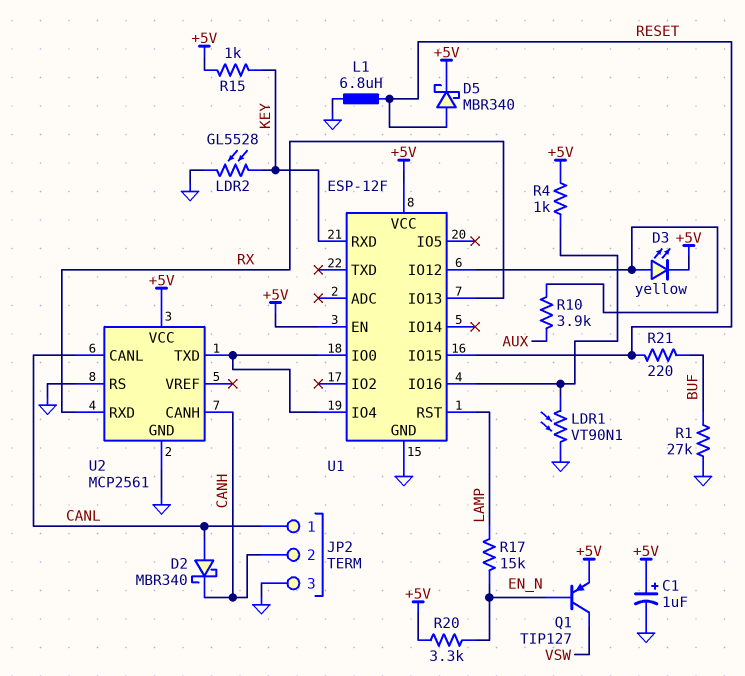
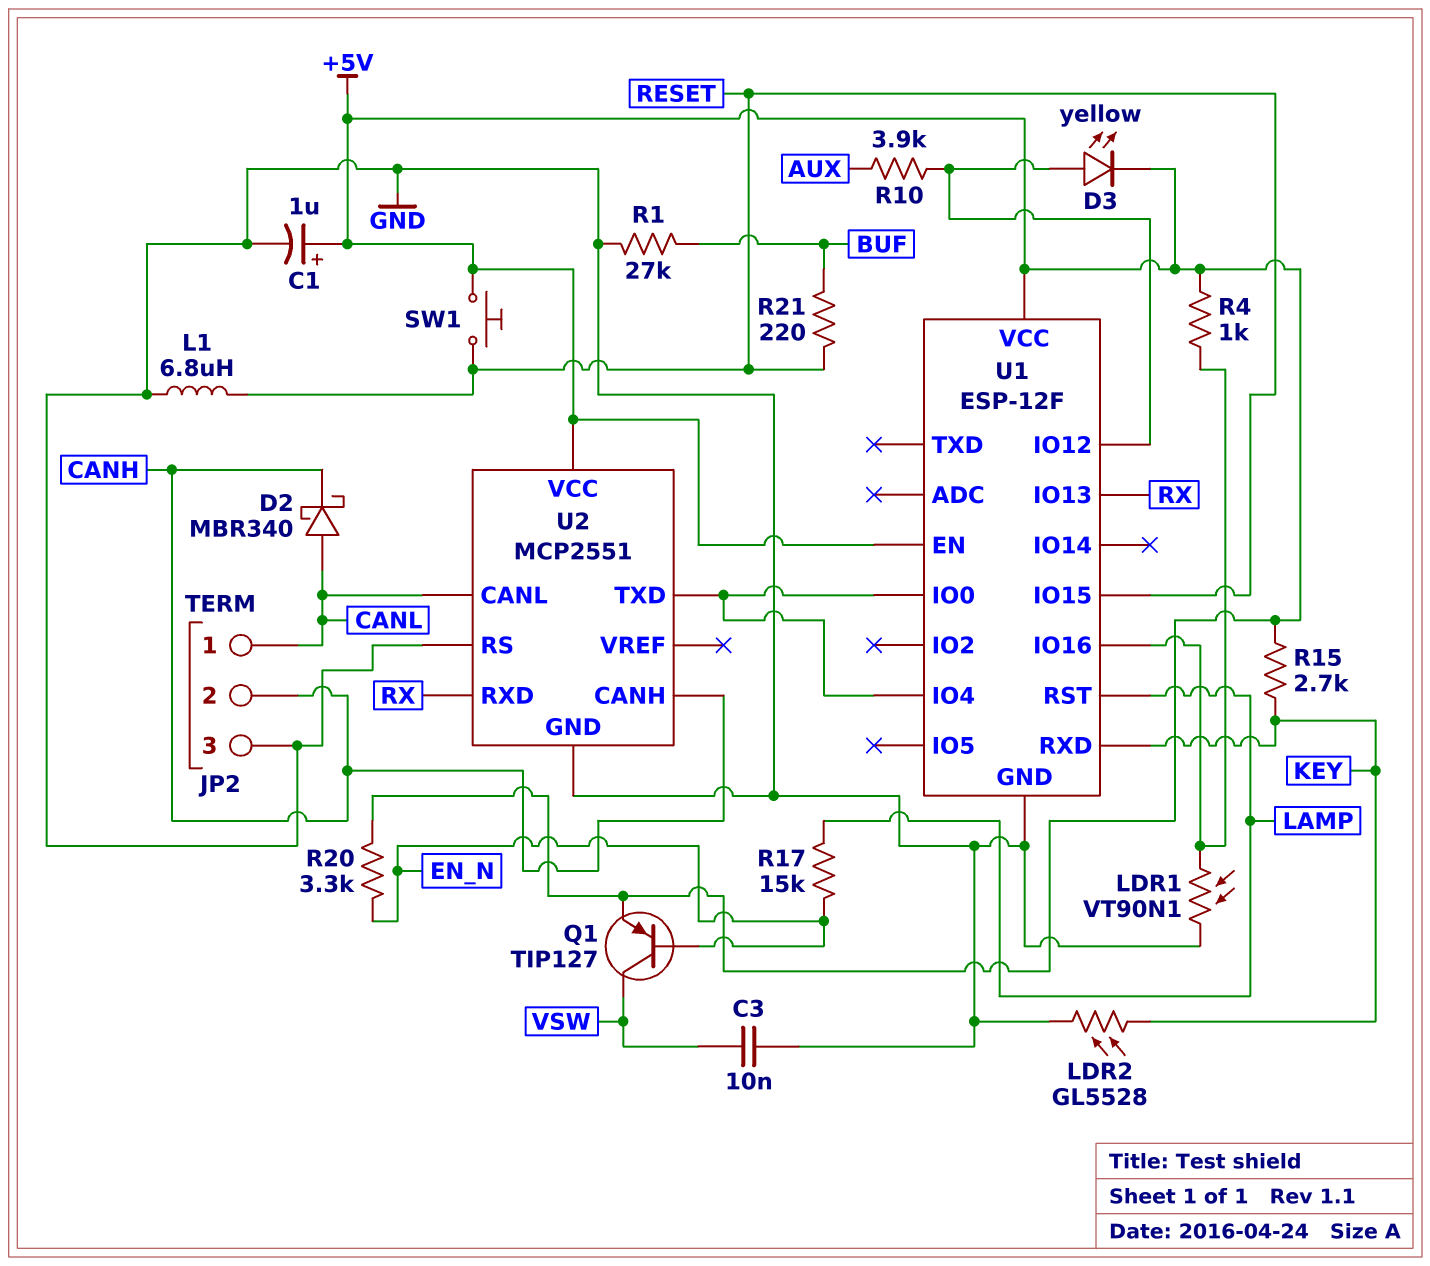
C3: none -> 10nF (GND, VSW)
D5: schottky MBR340 (A RESET, K +5V) -> none
R15: 1k (+5V, KEY) -> 2.7k (+5V, KEY)
SW1: none -> button (+5V, RESET)
U2: MCP2561 -> MCP2551

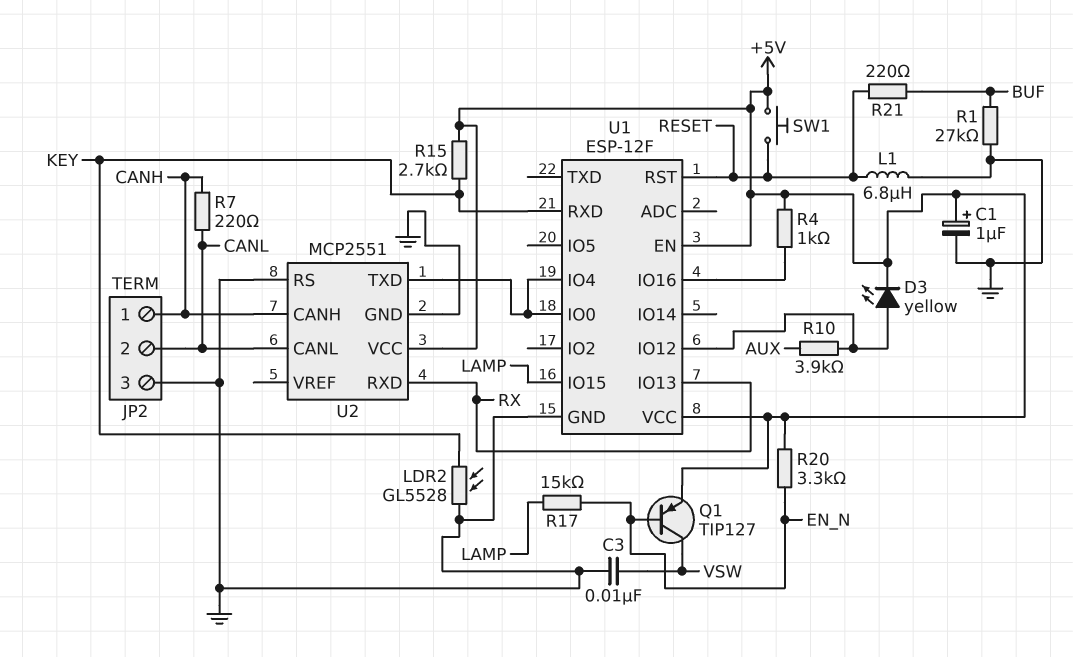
D2: schottky MBR340 (A CANL, K CANH) -> none
JP2 pin 1: CANL -> CANH
JP2 pin 2: CANH -> CANL
LDR1: VT90N1 (GND, U1/IO16) -> none
R7: none -> 220 (CANH, CANL)
U1 pin IO15: RESET -> LAMP
U1 pin RST: LAMP -> RESET

